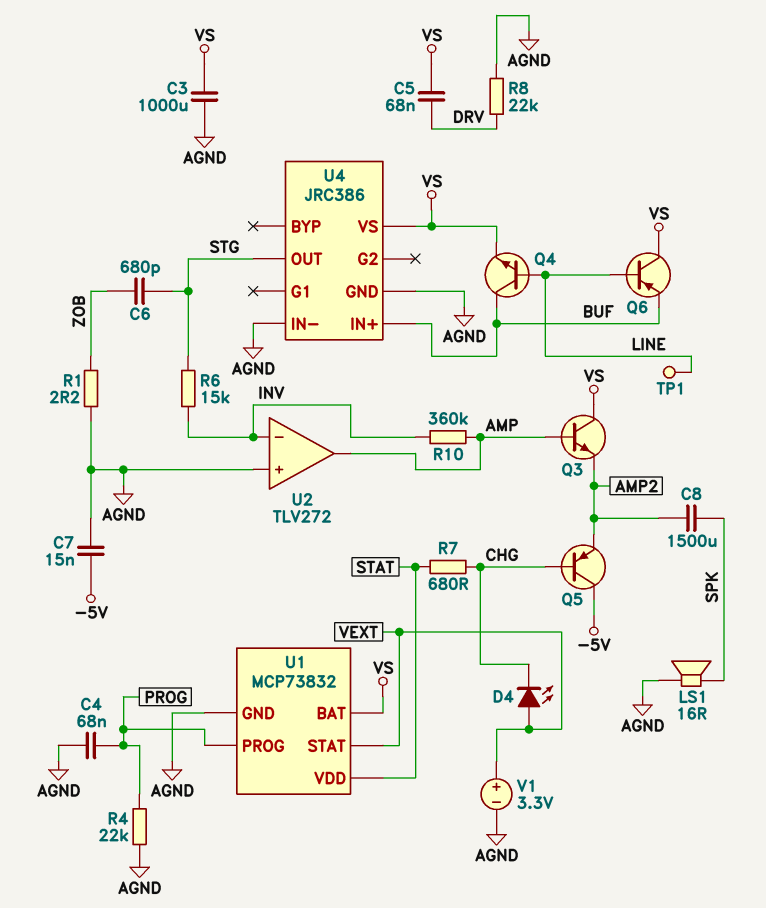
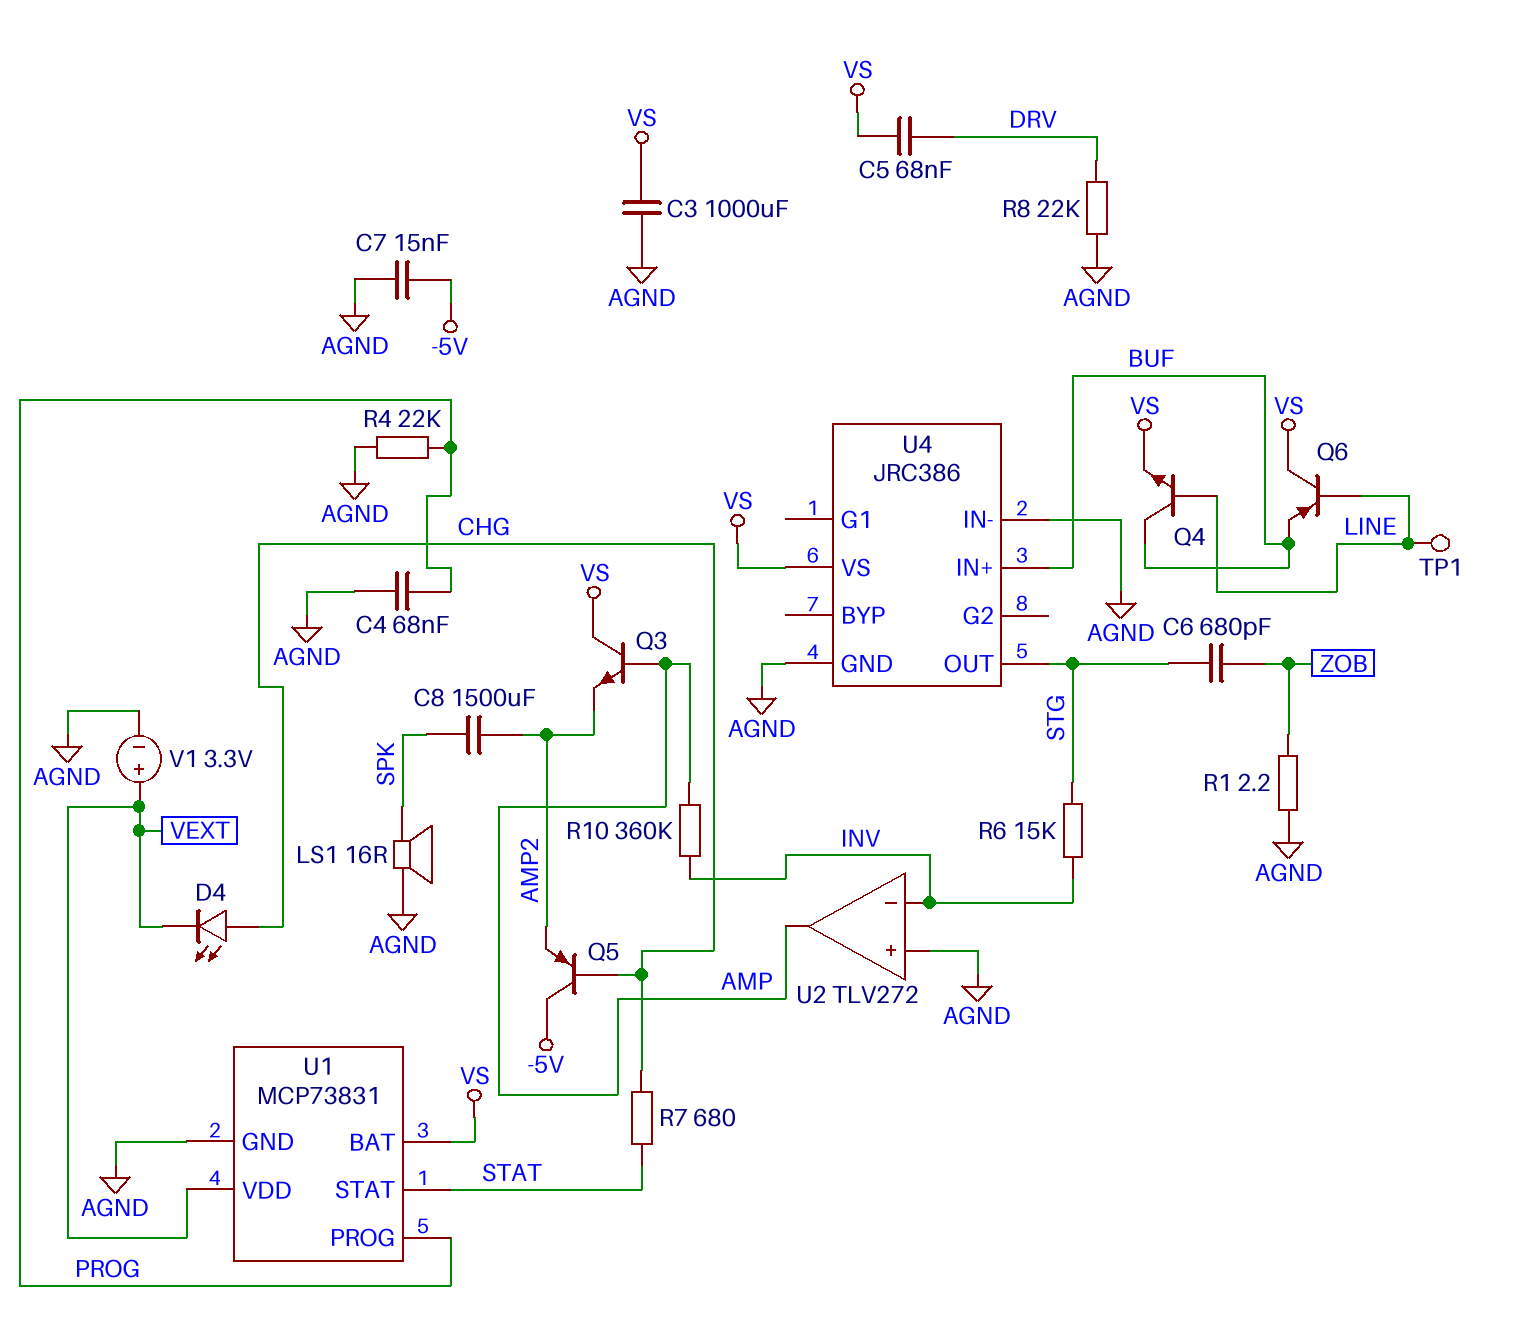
D4: LED (A VEXT, K CHG) -> LED (A CHG, K VEXT)
U1: MCP73832 -> MCP73831
U1 pin STAT: VEXT -> STAT
U1 pin VDD: STAT -> VEXT

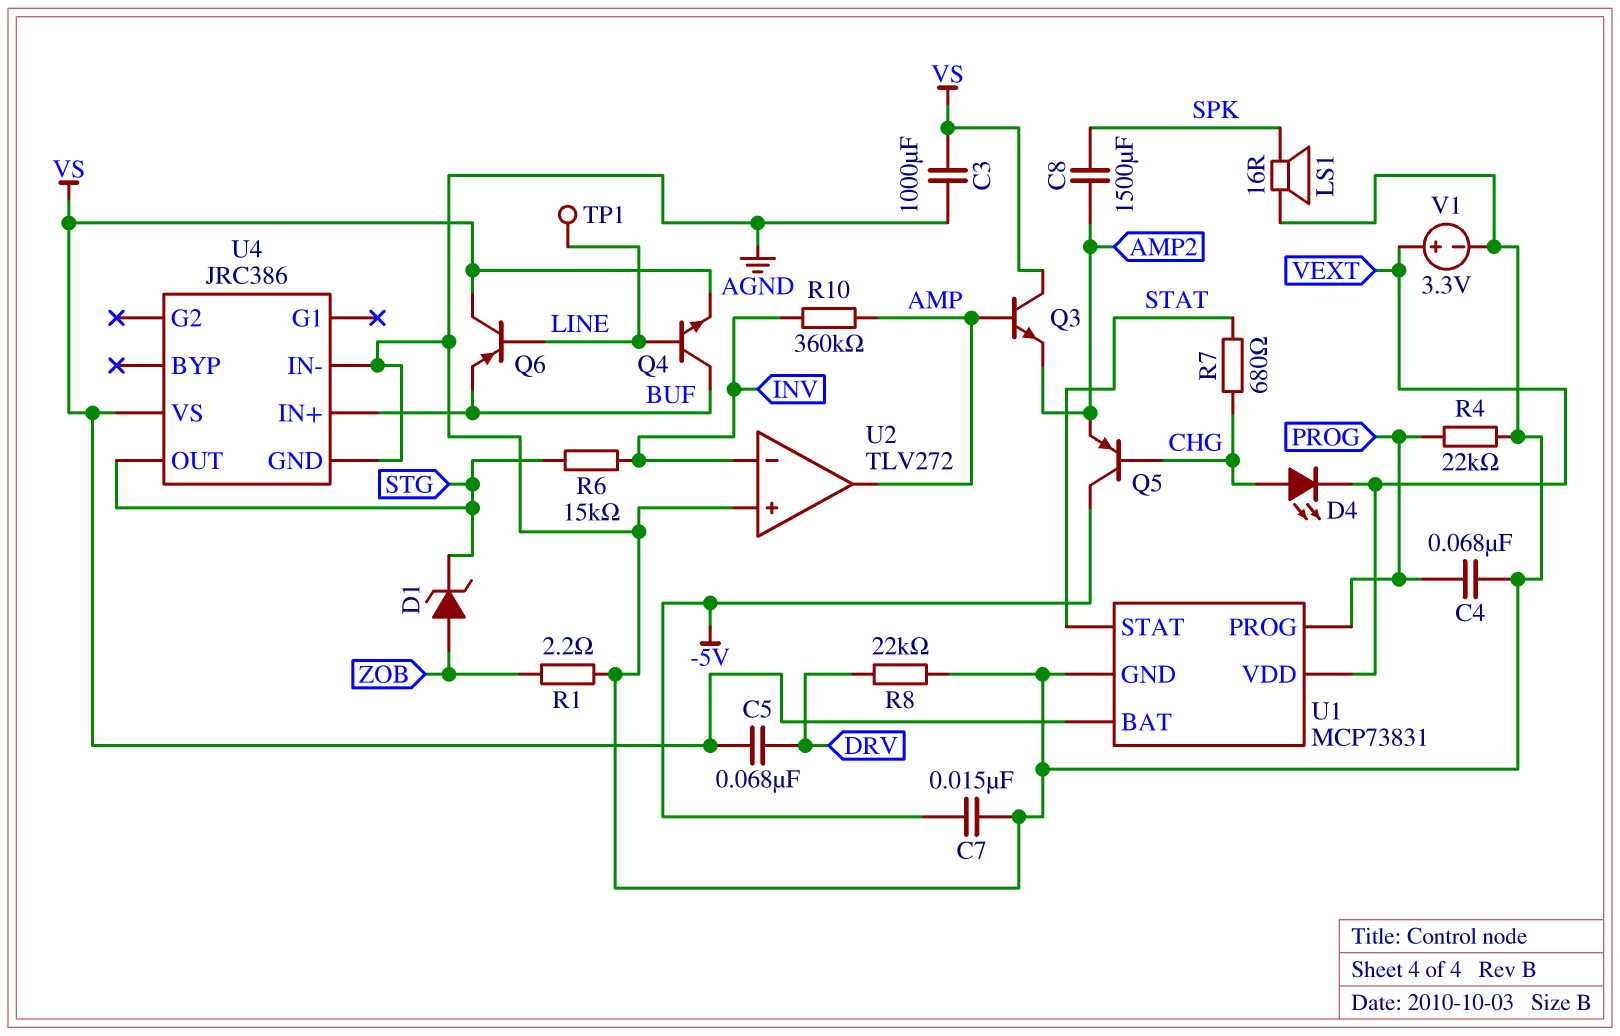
C6: 680pF (STG, ZOB) -> none
D1: none -> zener (A ZOB, K STG)

